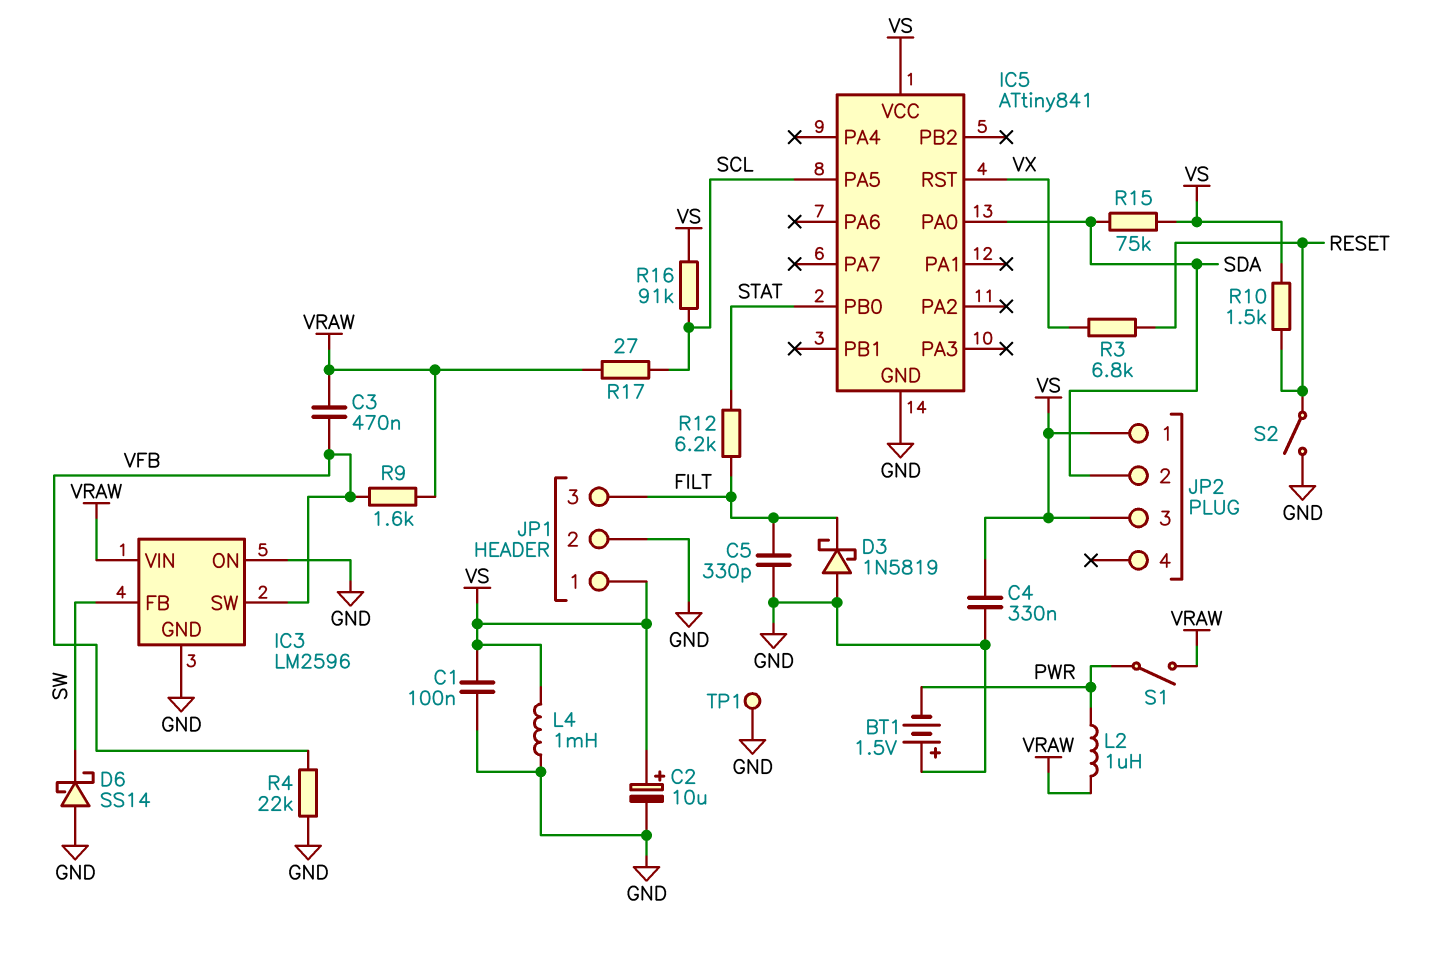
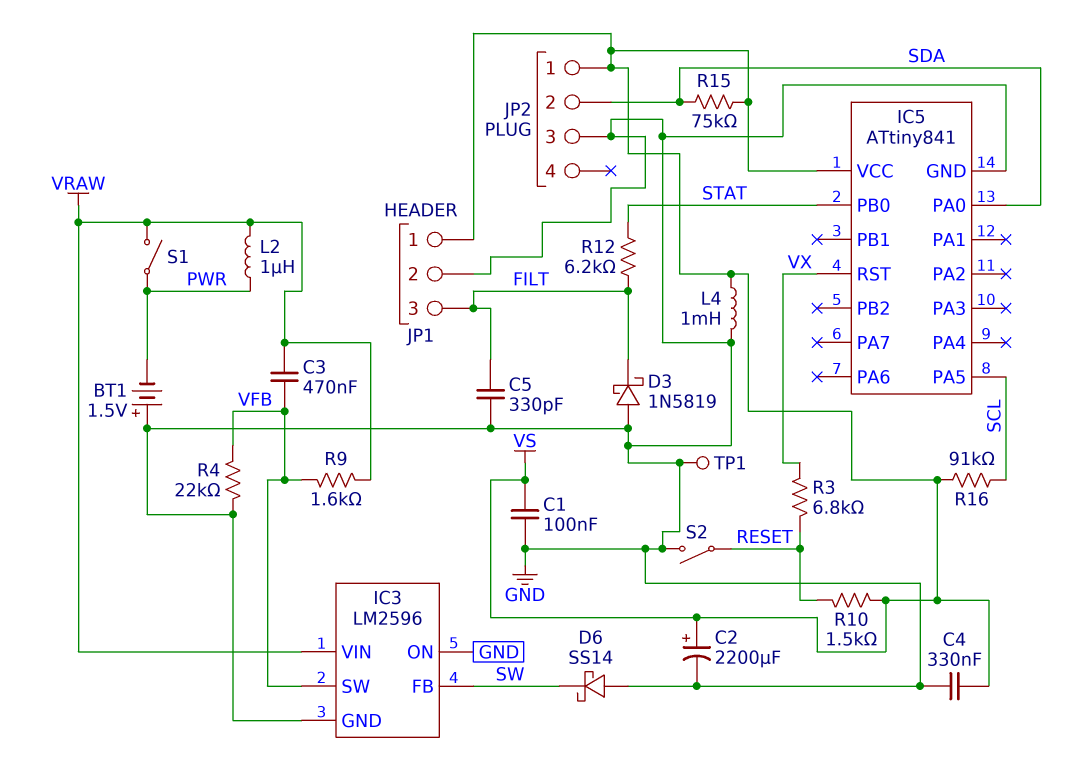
C2: 10uF (plus VS, minus GND) -> 2200uF (plus VS, minus GND)
JP2 pin 3: VS -> GND
R17: 27 (SCL, VRAW) -> none

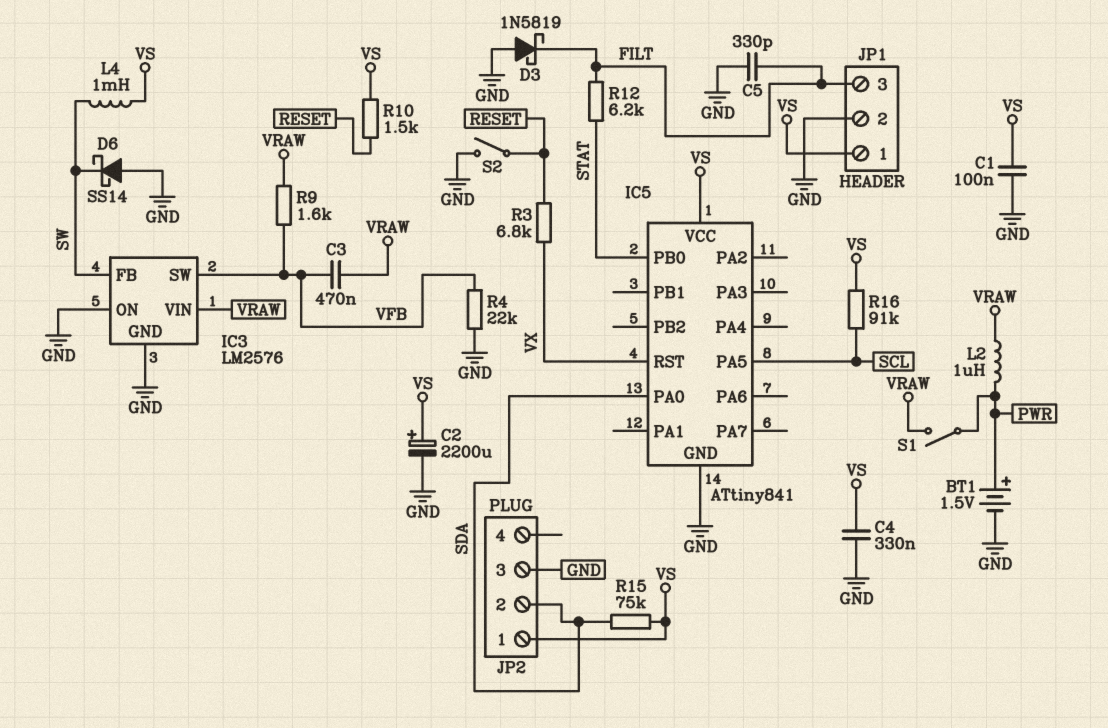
BT1: 1.5V (plus GND, minus PWR) -> 1.5V (plus PWR, minus GND)
IC3: LM2596 -> LM2576
L4: 1mH (GND, VS) -> 1mH (SW, VS)
TP1: test point (GND) -> none

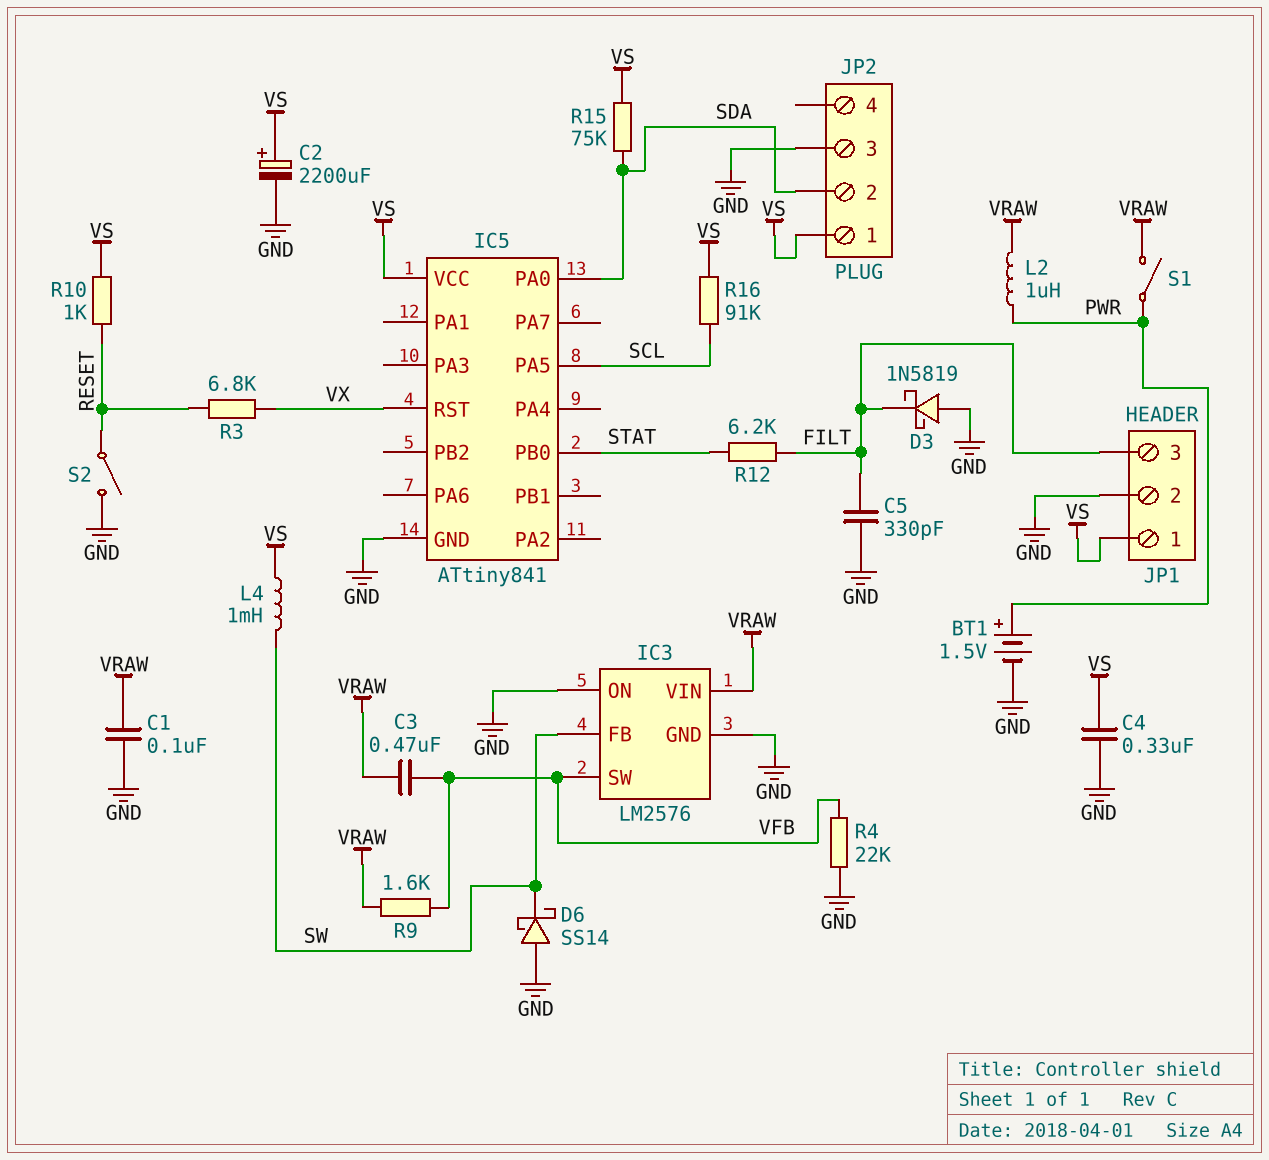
C1: 100nF (GND, VS) -> 100nF (GND, VRAW)
R10: 1.5k (RESET, VS) -> 1k (RESET, VS)

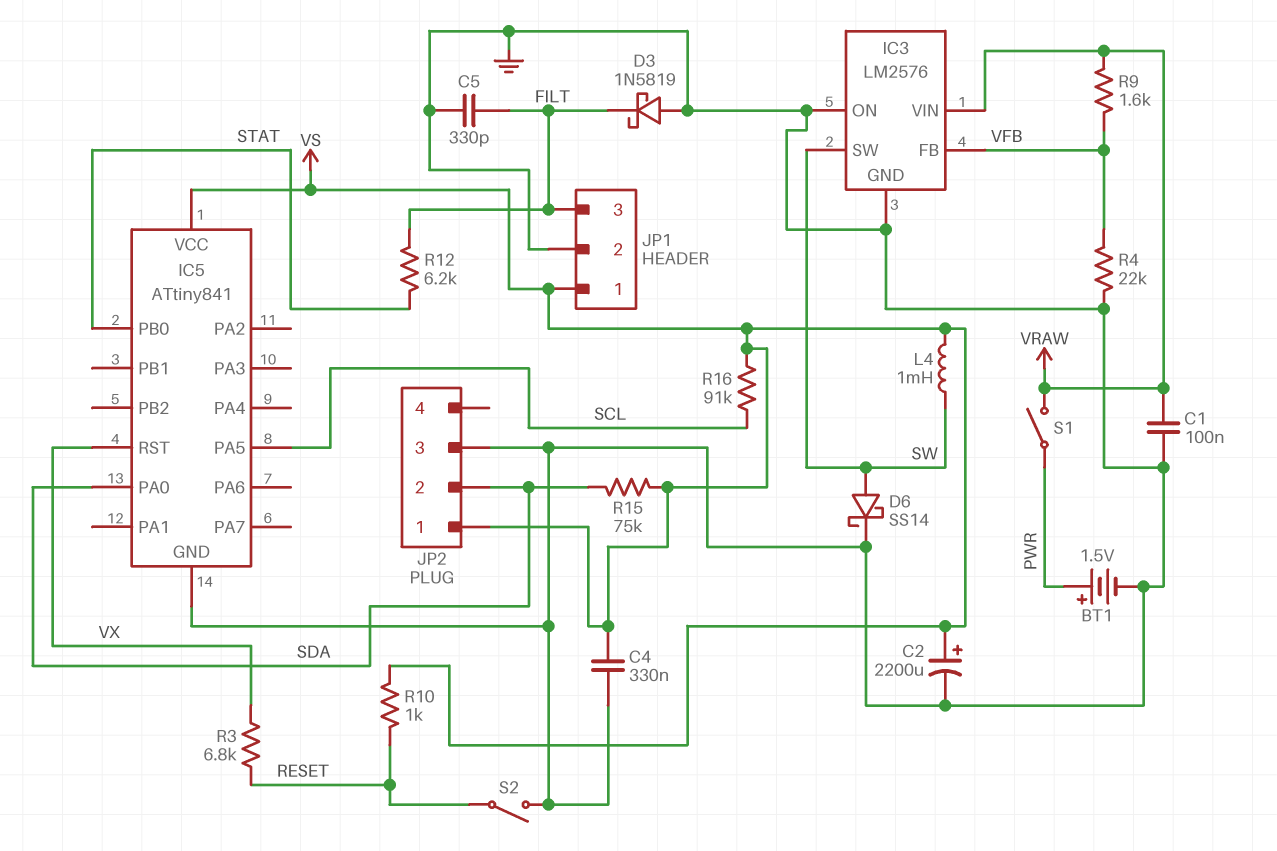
C3: 470nF (VFB, VRAW) -> none
D6: schottky SS14 (A GND, K SW) -> schottky SS14 (A SW, K GND)
IC3 pin FB: SW -> VFB
IC3 pin SW: VFB -> SW
L2: 1uH (PWR, VRAW) -> none

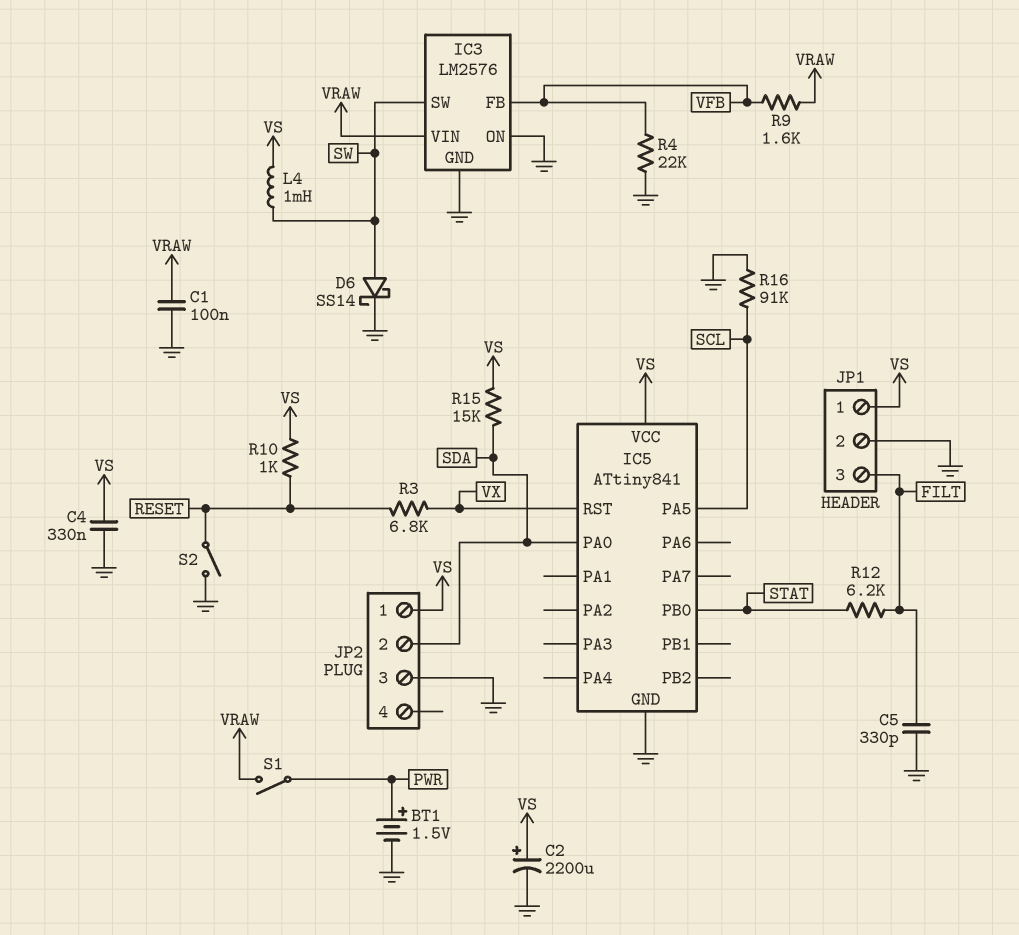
D3: schottky 1N5819 (A GND, K FILT) -> none
R15: 75k (SDA, VS) -> 15k (SDA, VS)
R16: 91k (SCL, VS) -> 91k (GND, SCL)

